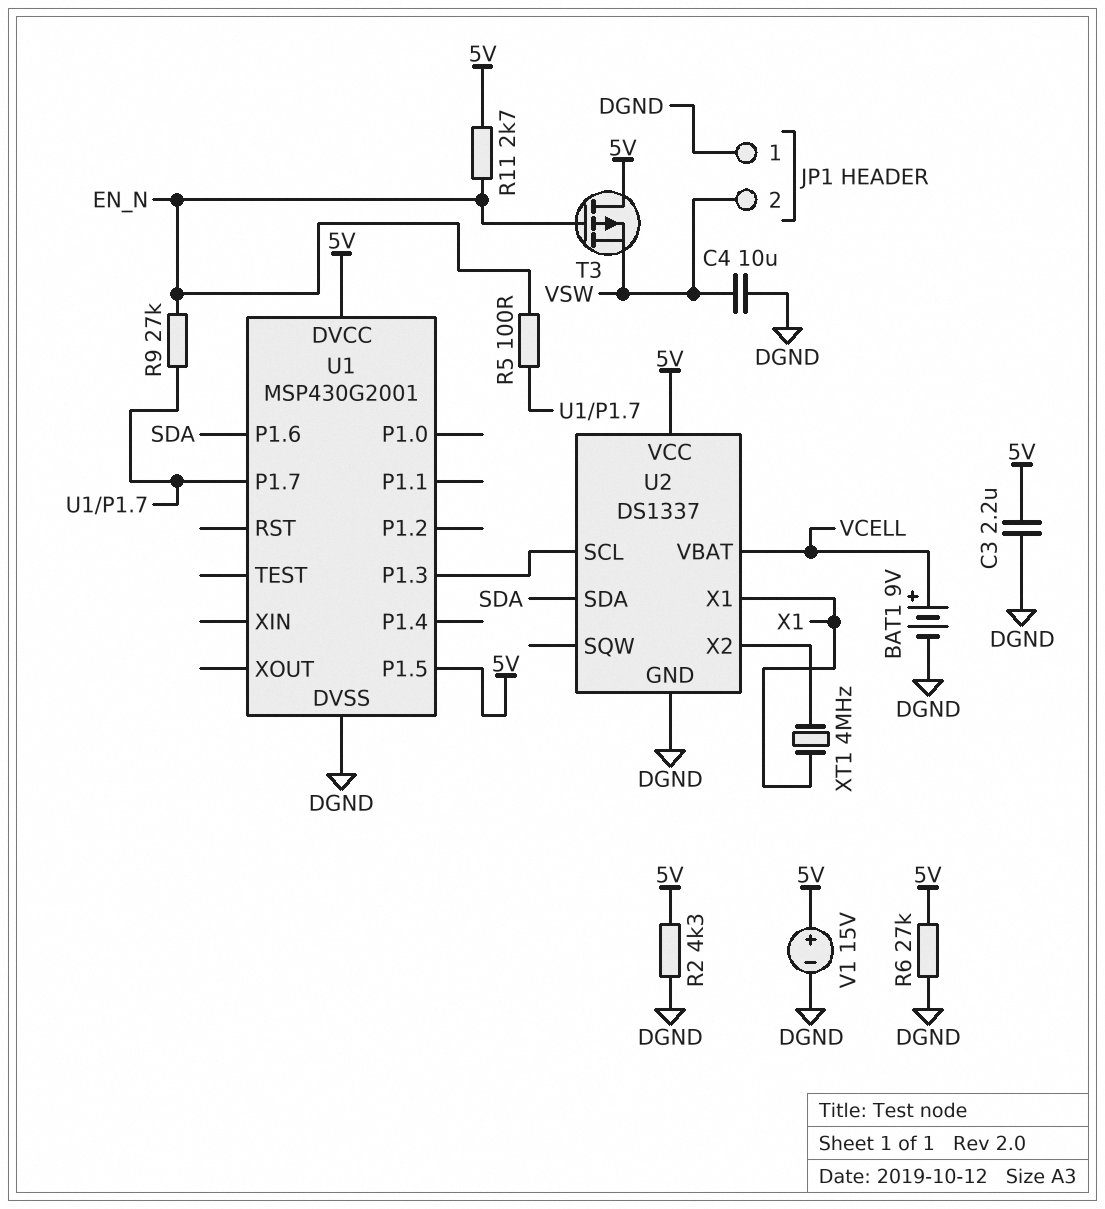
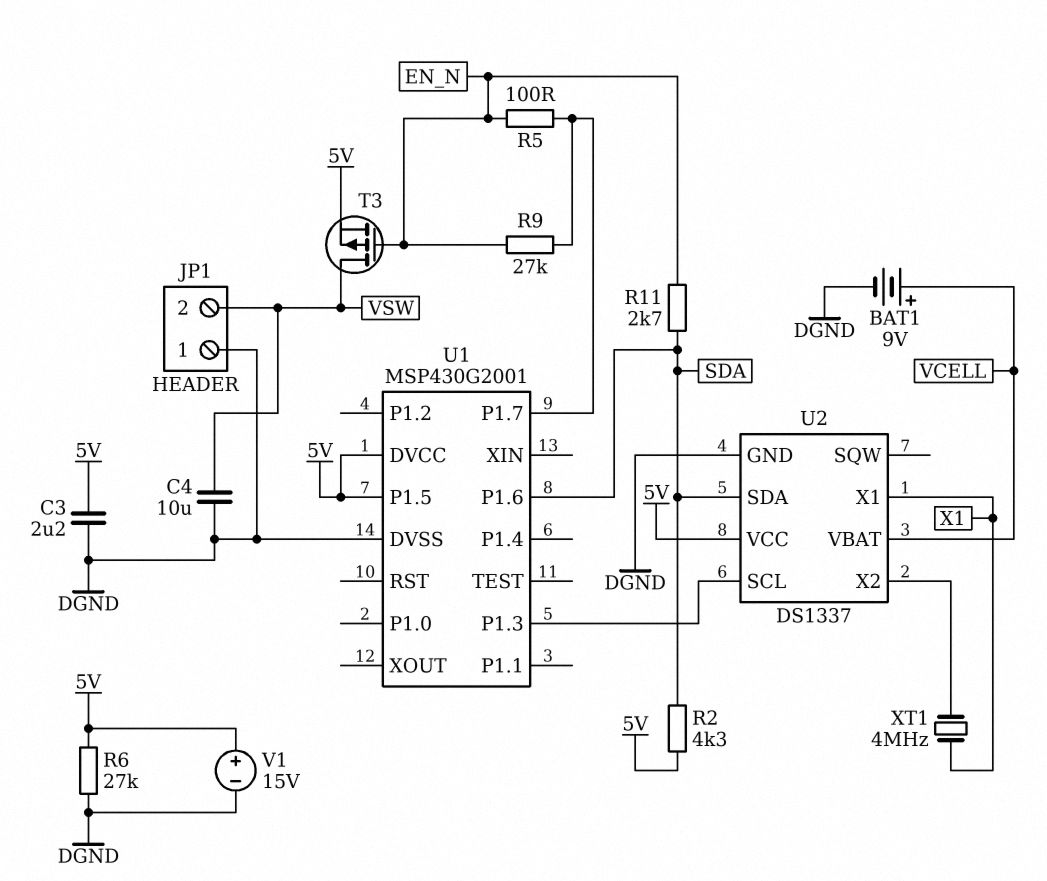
R2: 4.3k (5V, DGND) -> 4.3k (5V, SDA)
R11: 2.7k (5V, EN_N) -> 2.7k (EN_N, SDA)
T3: PMOS (G EN_N, D 5V, S VSW) -> PMOS (G EN_N, D VSW, S 5V)

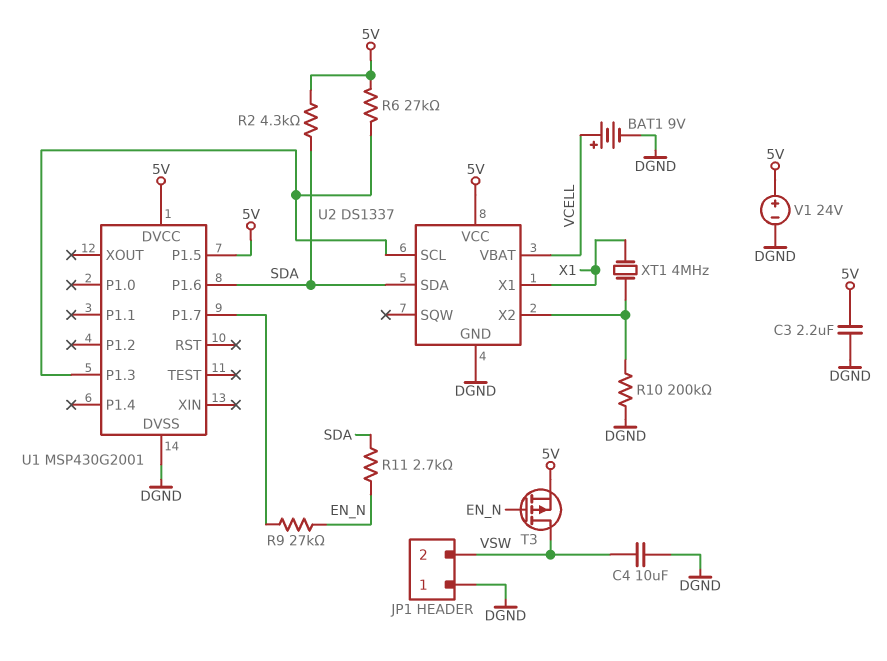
R5: 100 (EN_N, U1/P1.7) -> none
R6: 27k (5V, DGND) -> 27k (5V, U1/P1.3)
R10: none -> 200k (DGND, U2/X2)
V1: 15V (plus 5V, minus DGND) -> 24V (plus 5V, minus DGND)

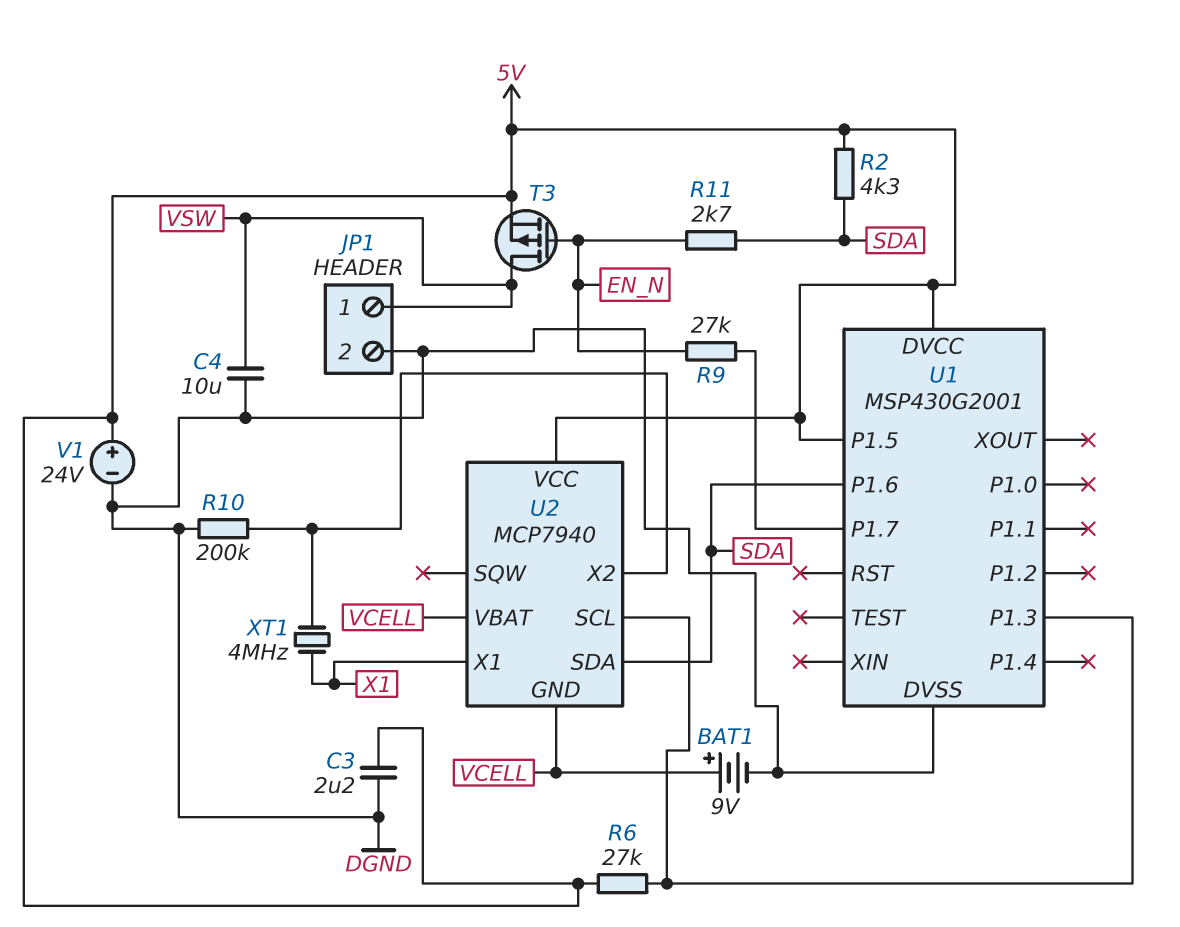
JP1 pin 1: DGND -> VSW
JP1 pin 2: VSW -> DGND
U2: DS1337 -> MCP7940
U2 pin GND: DGND -> VCELL

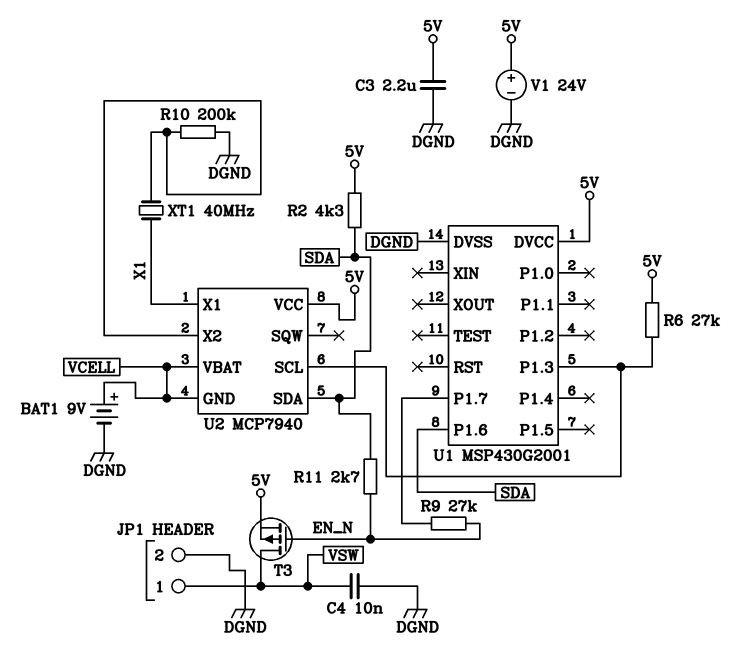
C4: 10uF (DGND, VSW) -> 10nF (DGND, VSW)
U1 pin P1.5: 5V -> none
XT1: 4MHz (U2/X2, X1) -> 40MHz (U2/X2, X1)

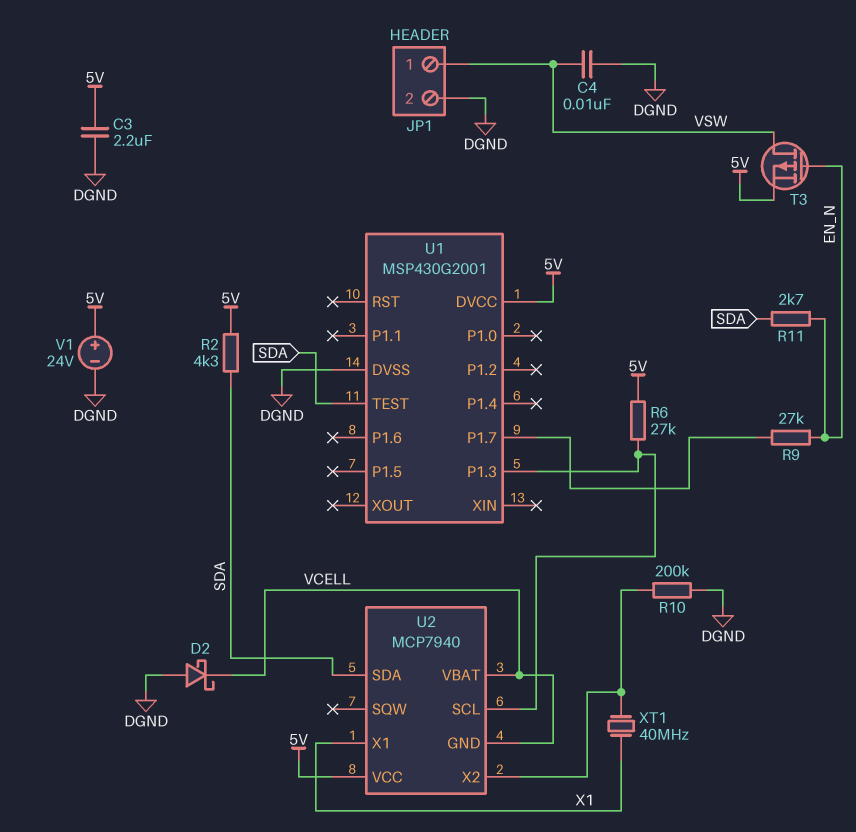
BAT1: 9V (plus VCELL, minus DGND) -> none
D2: none -> schottky (A DGND, K VCELL)
U1 pin P1.6: SDA -> none
U1 pin TEST: none -> SDA

